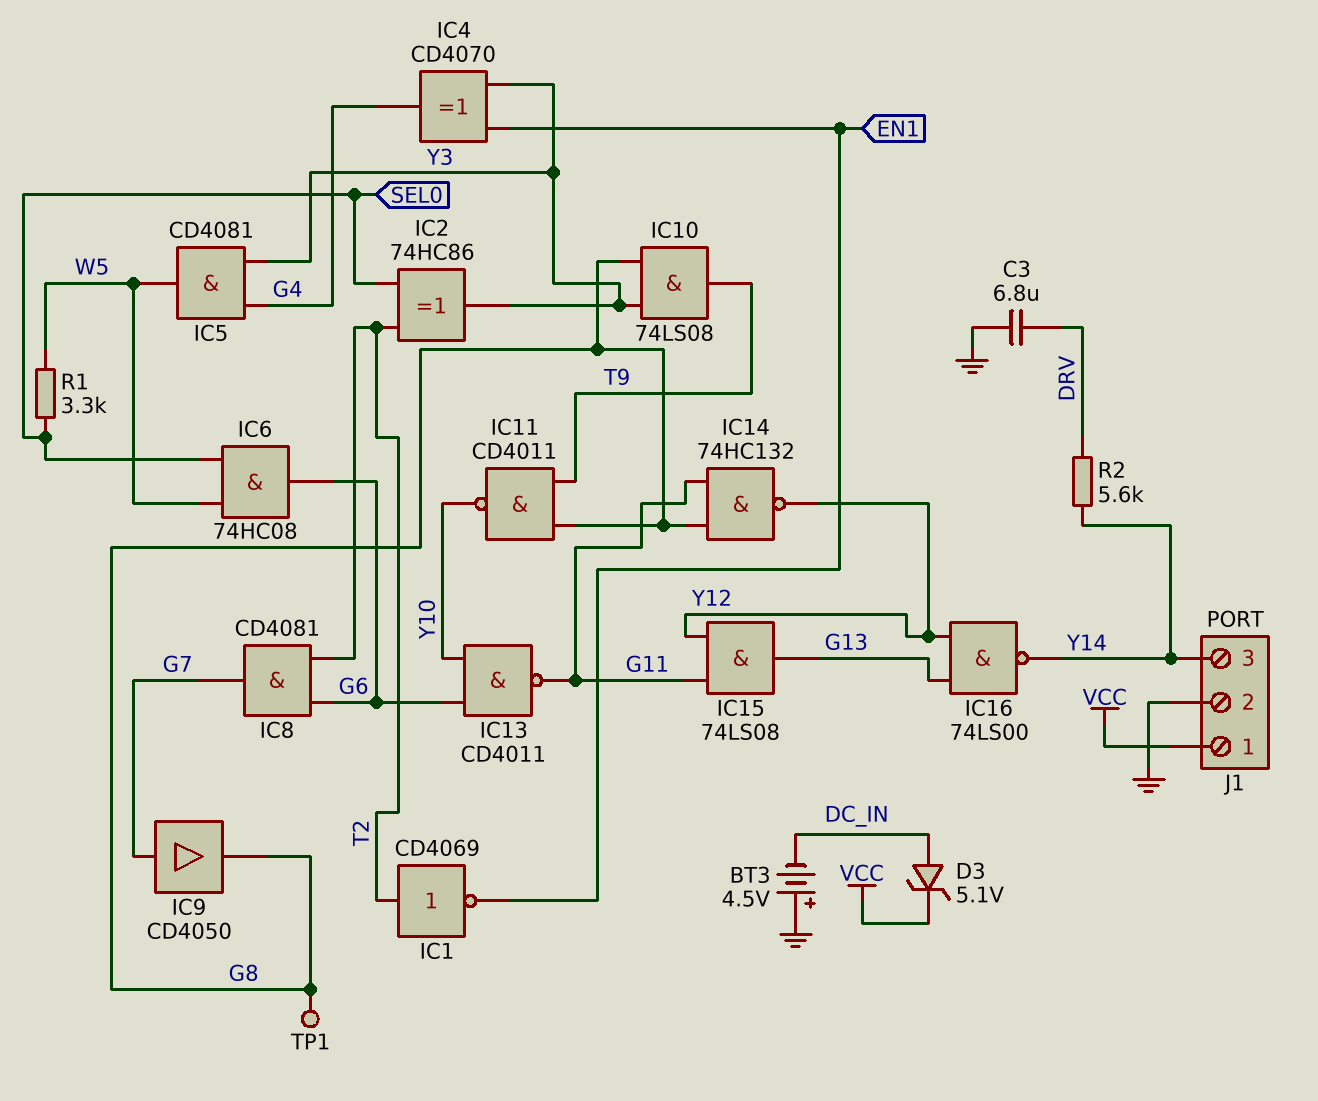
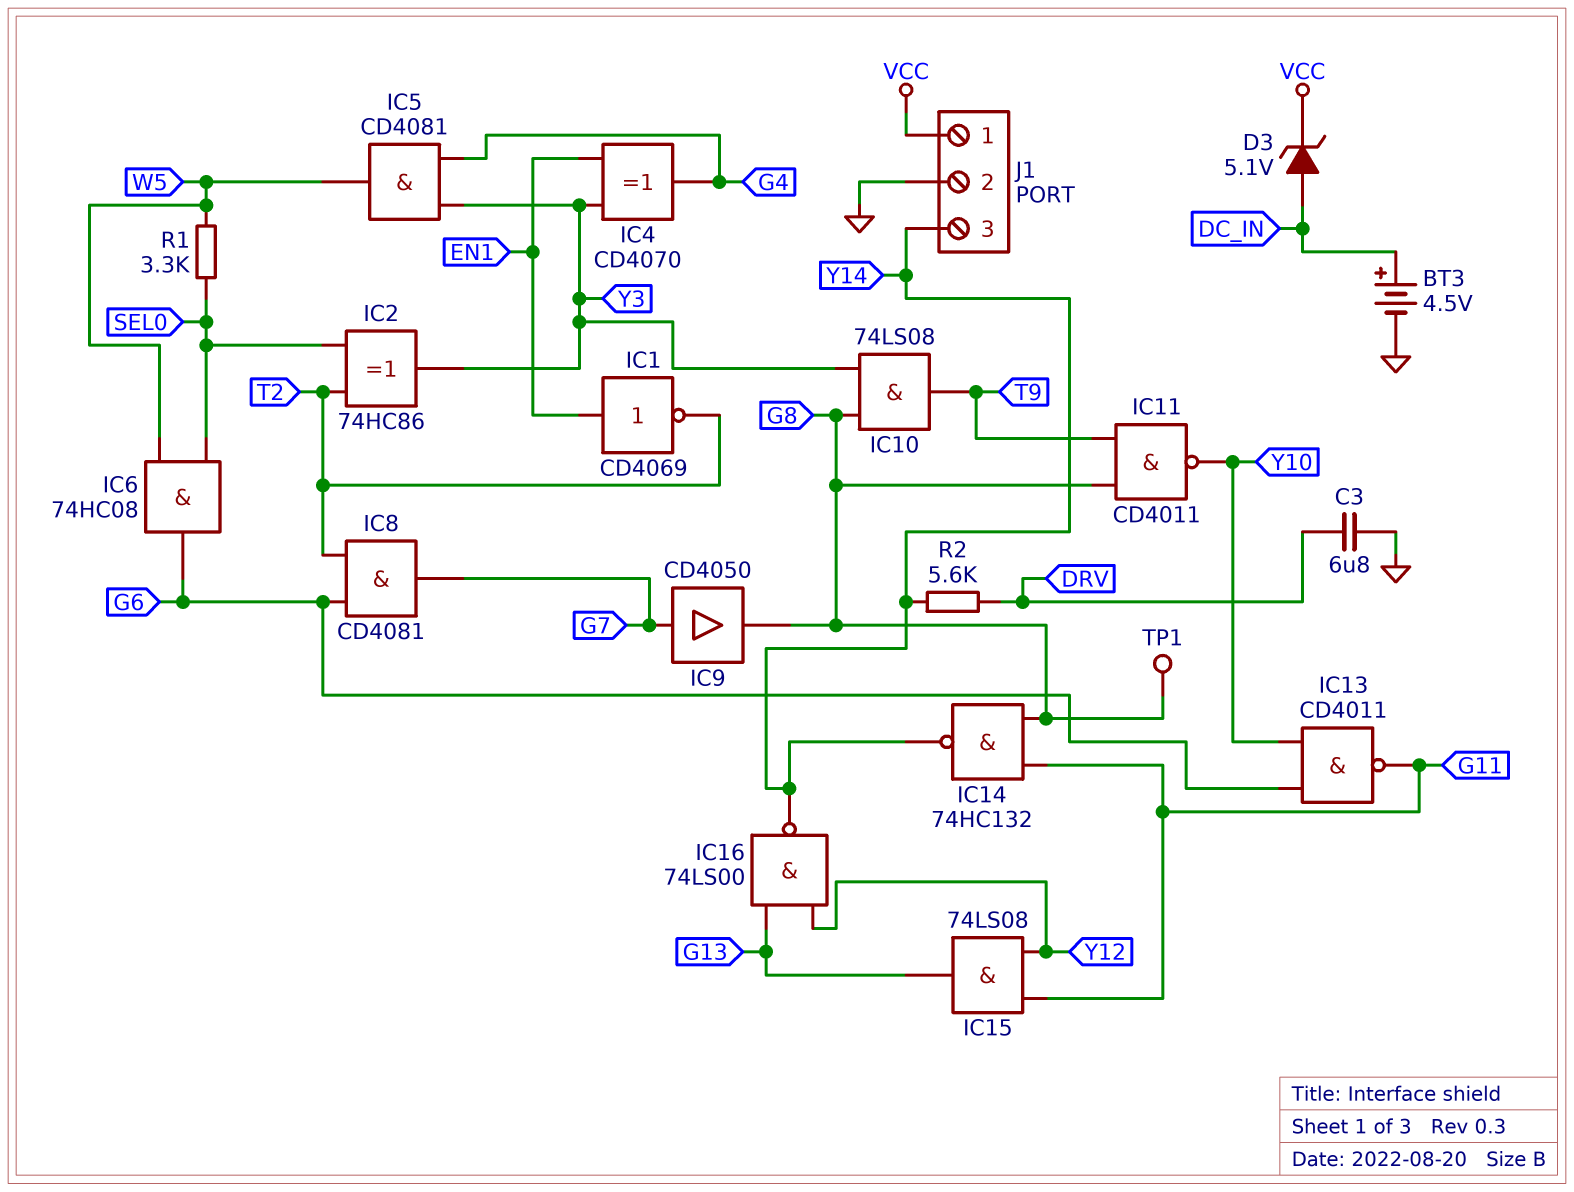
BT3: 4.5V (plus GND, minus DC_IN) -> 4.5V (plus DC_IN, minus GND)
IC1: NOT CD4069 (in T2, out EN1) -> NOT CD4069 (in EN1, out T2)
IC14: NAND 74HC132 (in G8, in G11, out Y12) -> NAND 74HC132 (in G8, in G11, out Y14)

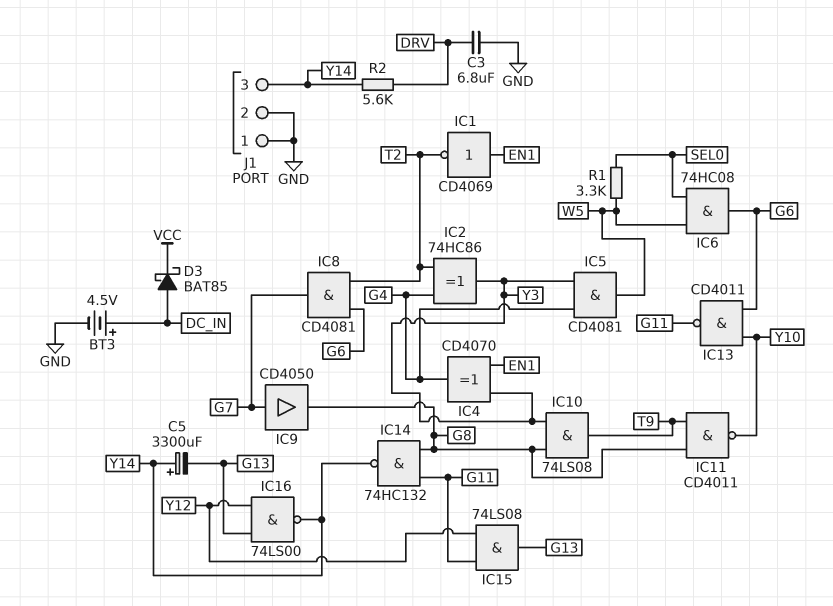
C5: none -> 3300uF (plus Y14, minus G13)
D3: zener 5.1V (A DC_IN, K VCC) -> schottky BAT85 (A DC_IN, K VCC)
IC2: XOR 74HC86 (in SEL0, in T2, out Y3) -> XOR 74HC86 (in G4, in T2, out Y3)
J1 pin 1: VCC -> GND
TP1: test point (G8) -> none

